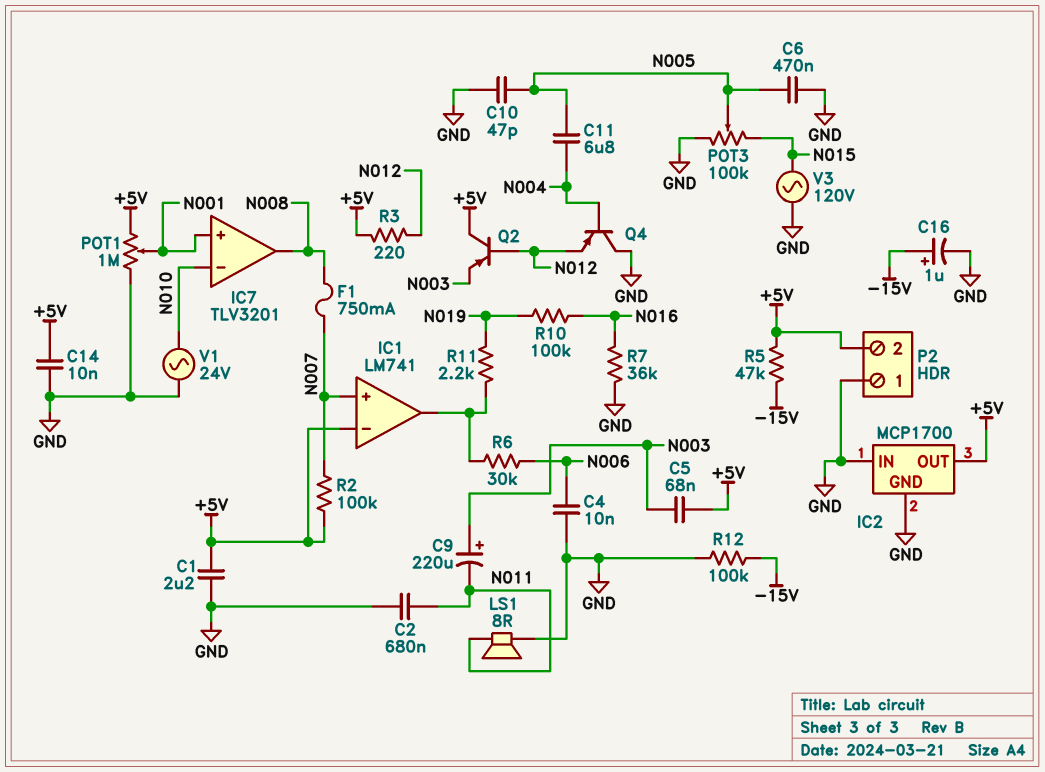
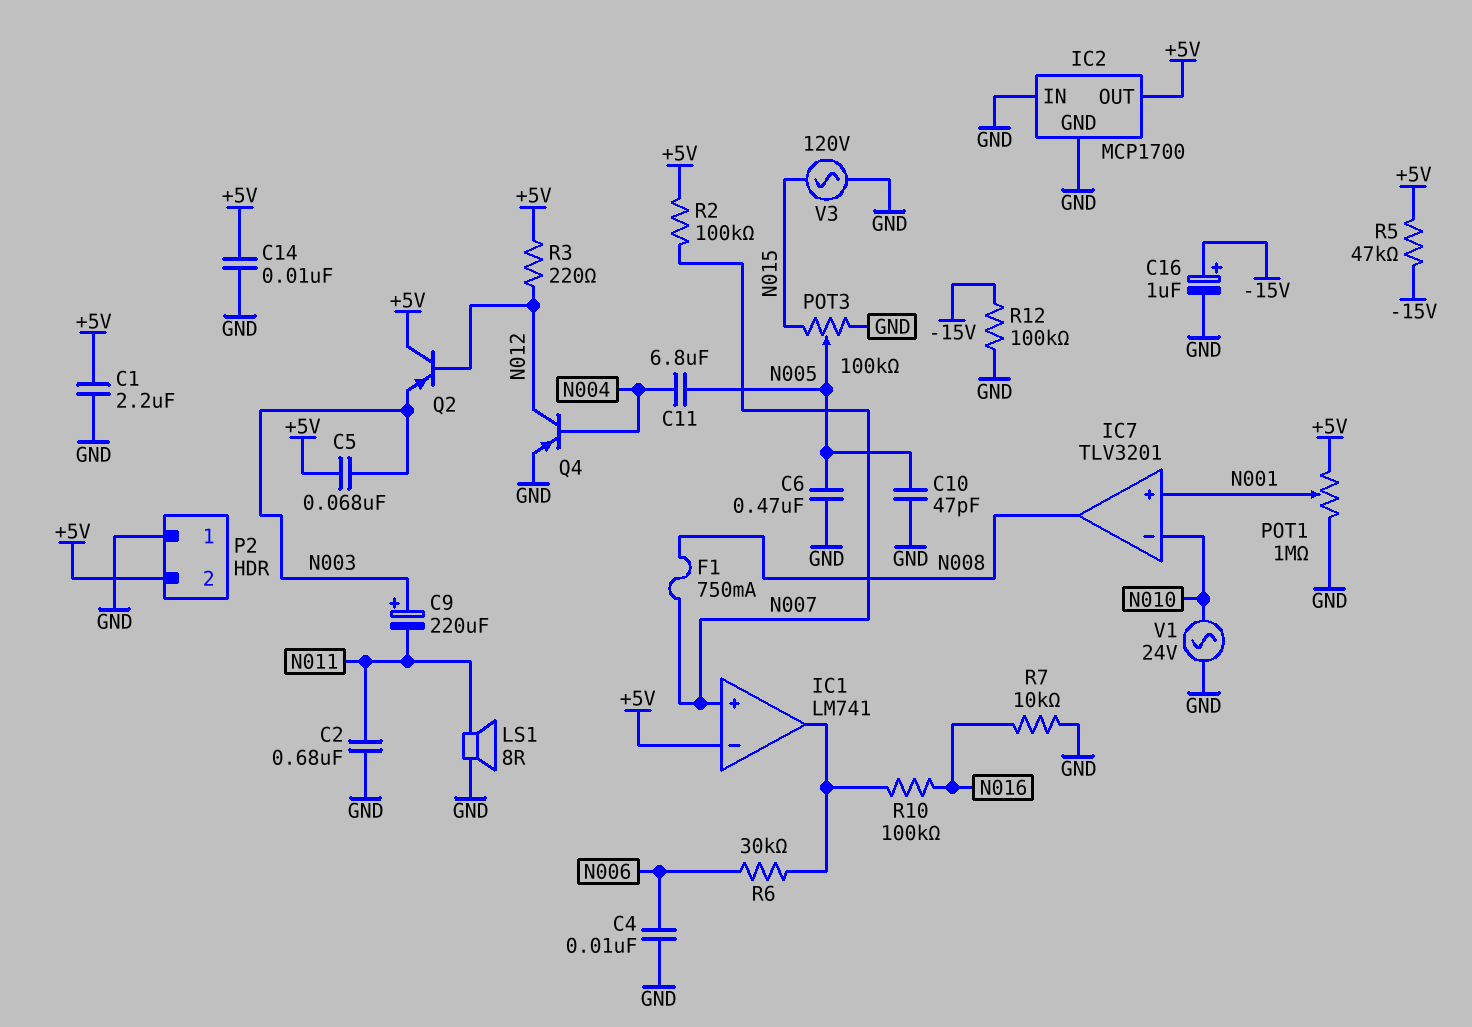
Q4: PNP (B N004, C GND, E N012) -> PNP (B N004, C N012, E GND)
R7: 36k (GND, N016) -> 10k (GND, N016)
R10: 100k (N016, N019) -> 100k (IC1/out, N016)
R11: 2.2k (IC1/out, N019) -> none

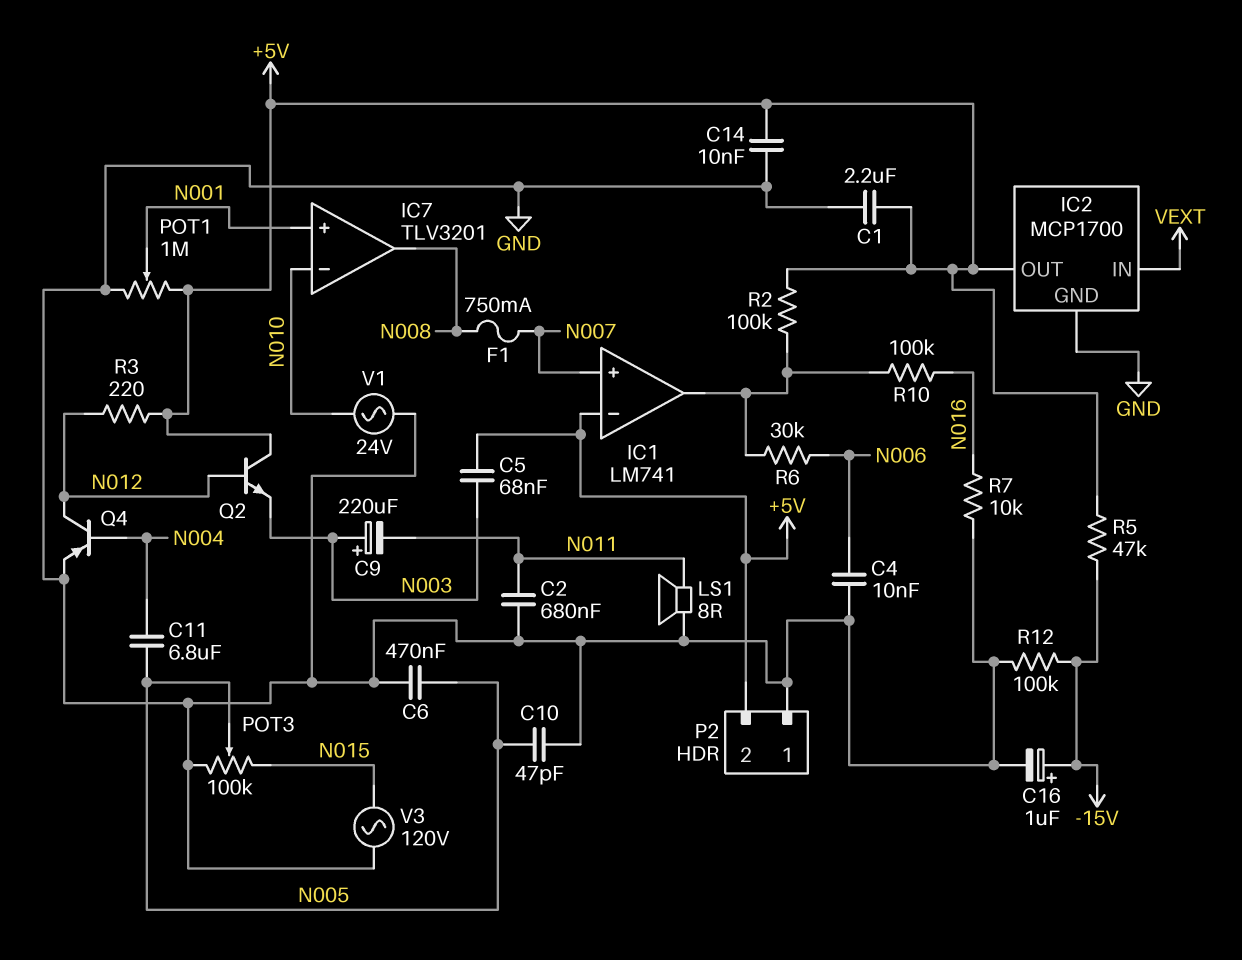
IC2 pin IN: GND -> VEXT
Q2: PNP (B N012, C +5V, E N003) -> NPN (B N012, C +5V, E N003)
R2: 100k (+5V, N007) -> 100k (+5V, IC1/out)

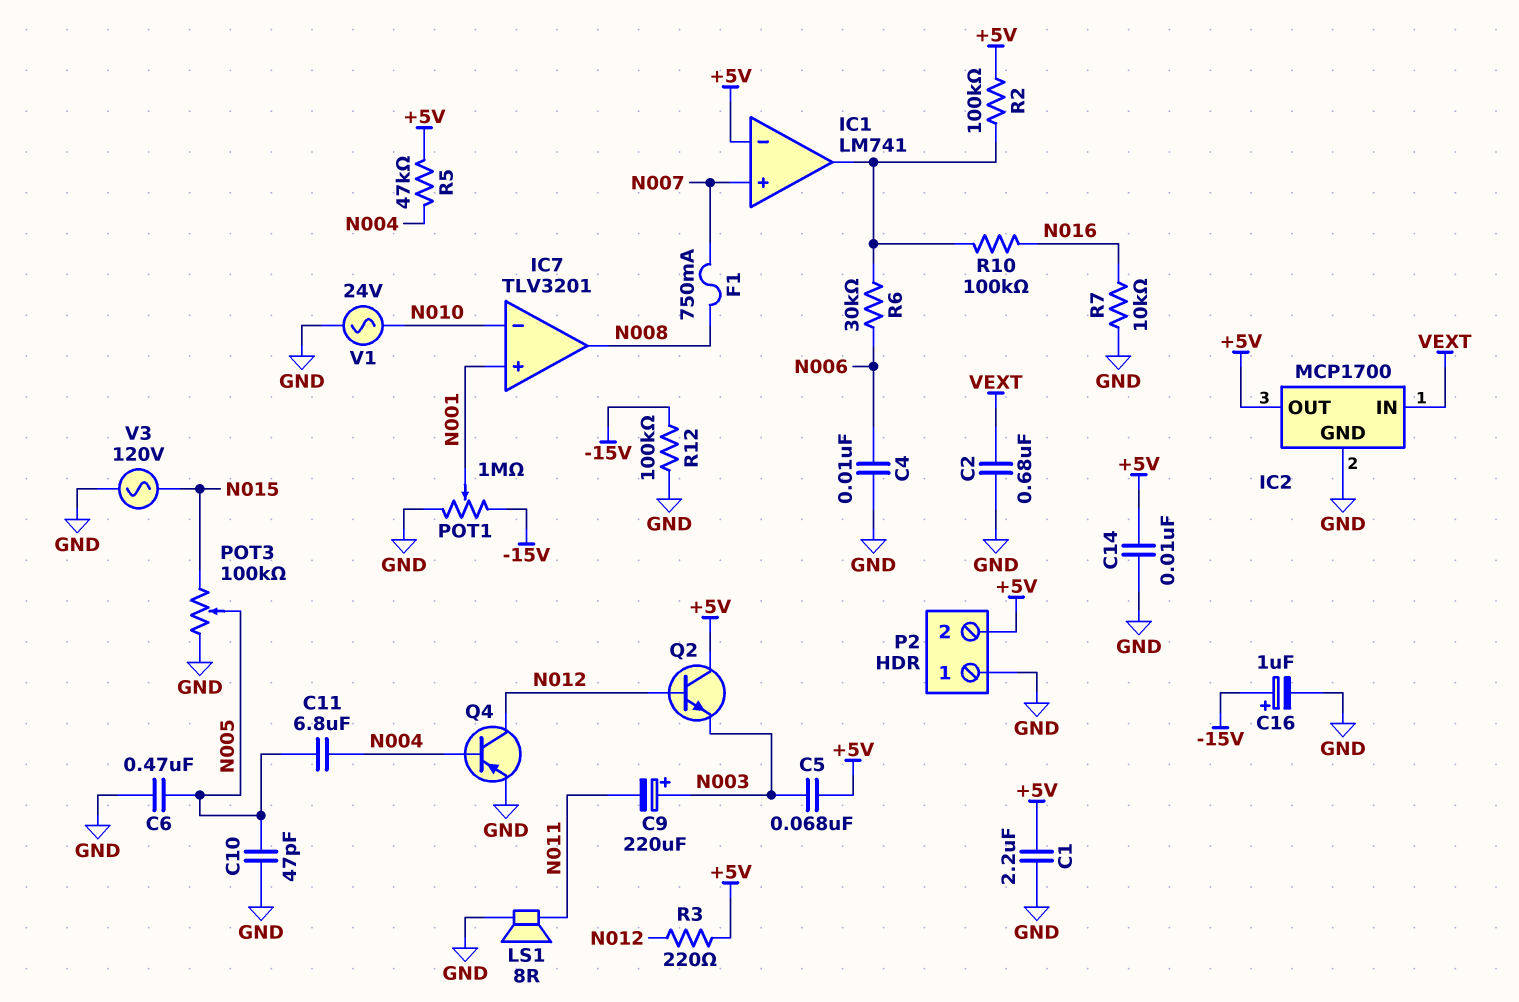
C2: 680nF (GND, N011) -> 680nF (GND, VEXT)
POT1: 1M (+5V, GND, wiper N001) -> 1M (-15V, GND, wiper N001)
R5: 47k (+5V, -15V) -> 47k (+5V, N004)

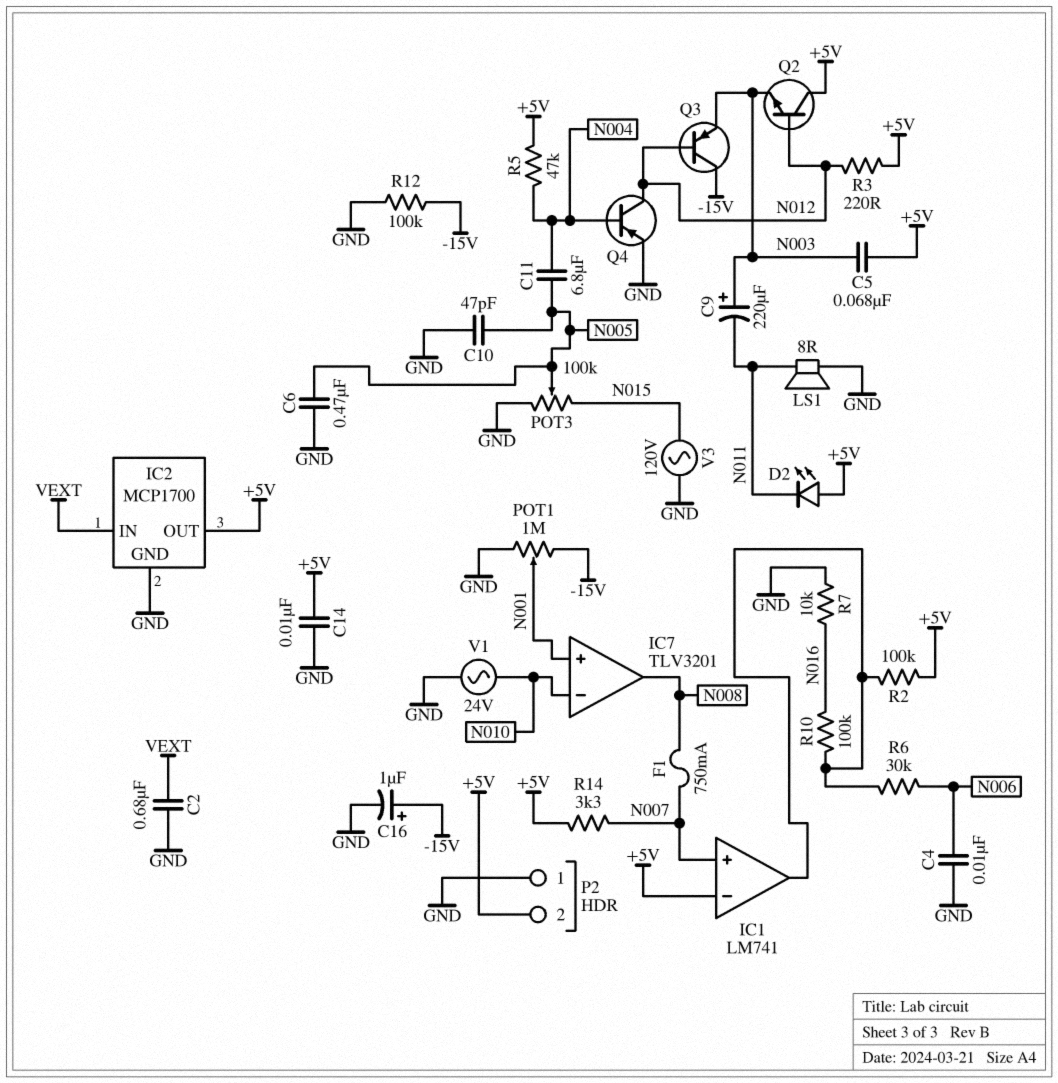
C1: 2.2uF (+5V, GND) -> none
D2: none -> LED (A +5V, K N011)
Q3: none -> PNP (B N012, C -15V, E N003)
R14: none -> 3.3k (+5V, N007)

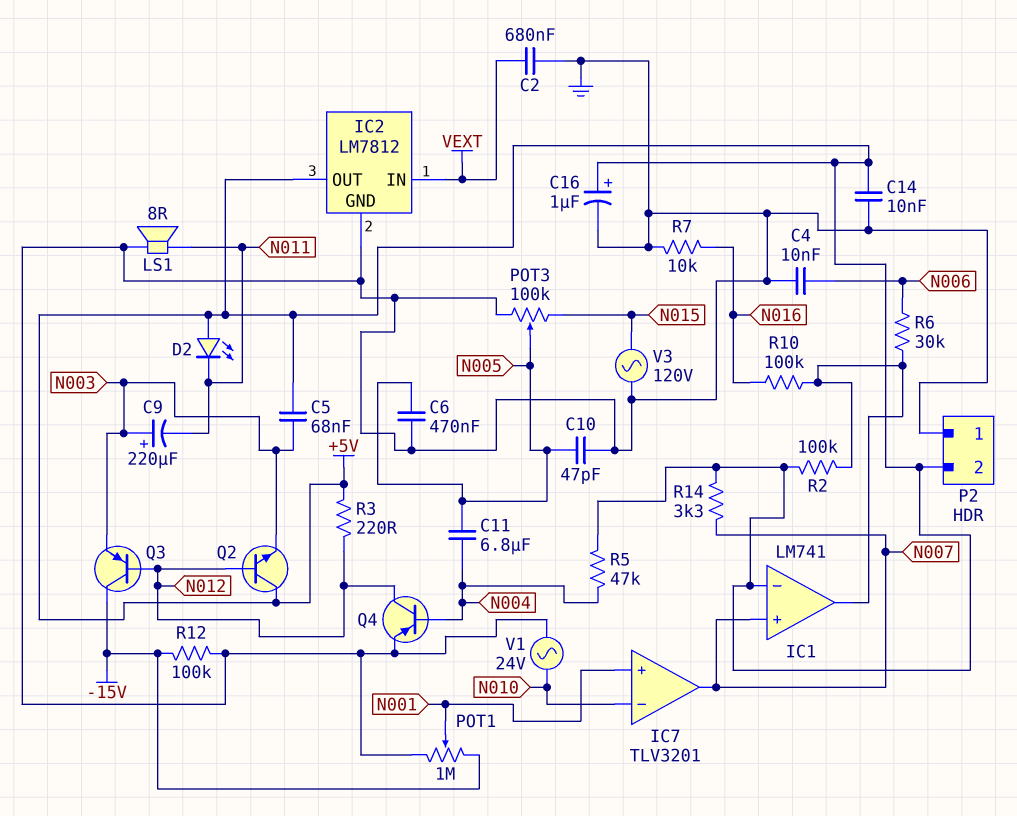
C16: 1uF (plus -15V, minus GND) -> 1uF (plus +5V, minus GND)
F1: 750mA (N007, N008) -> none
IC2: MCP1700 -> LM7812
IC7 pin out: N008 -> N007

